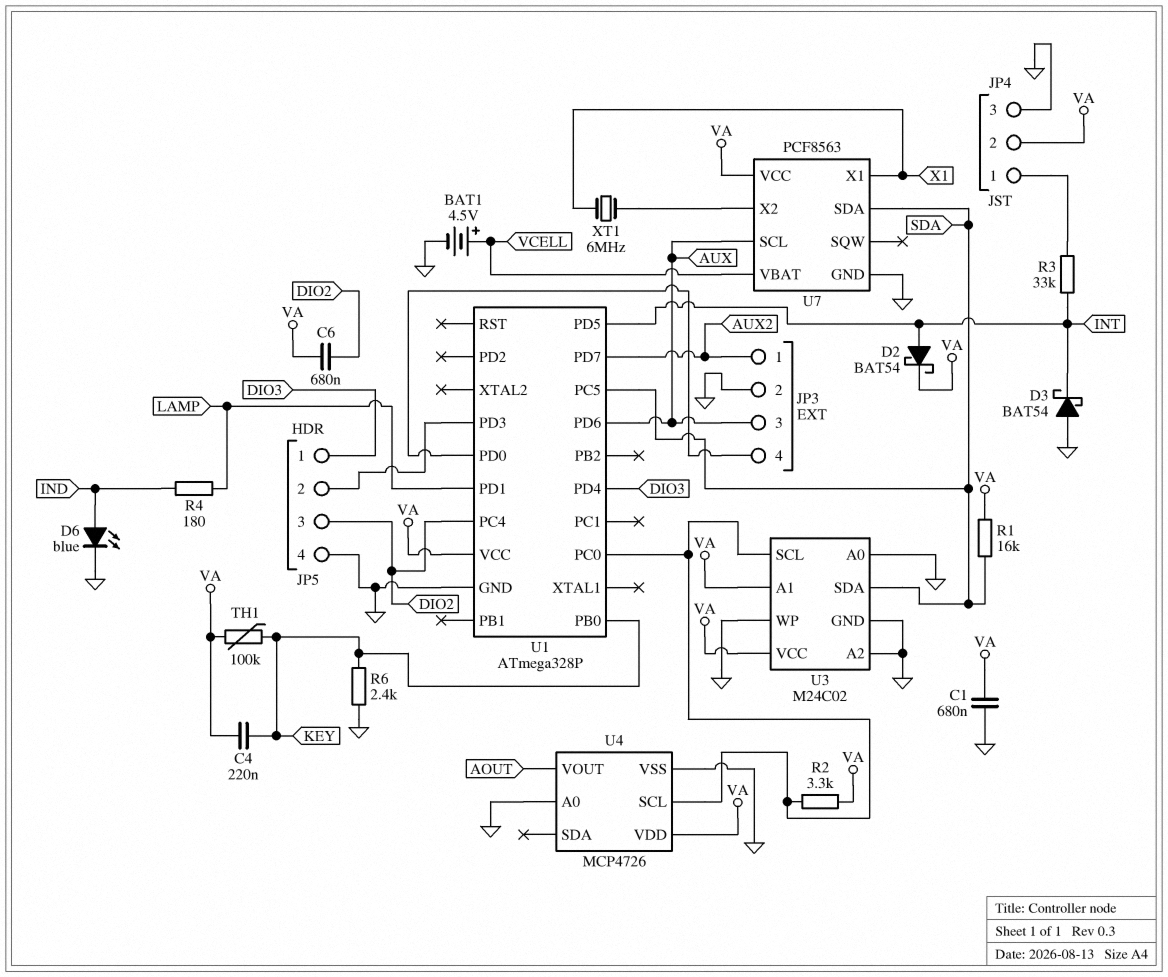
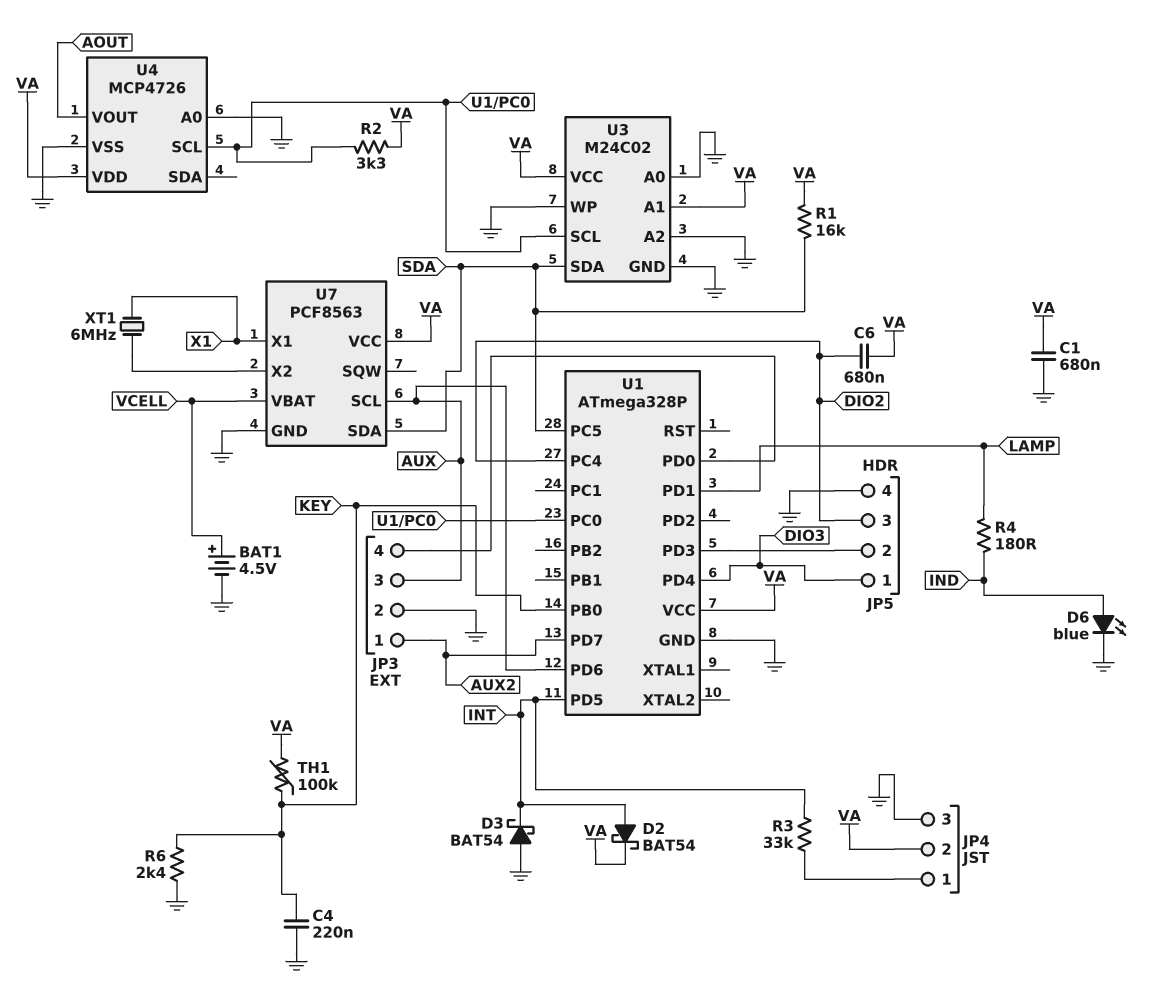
C4: 220nF (KEY, VA) -> 220nF (GND, KEY)

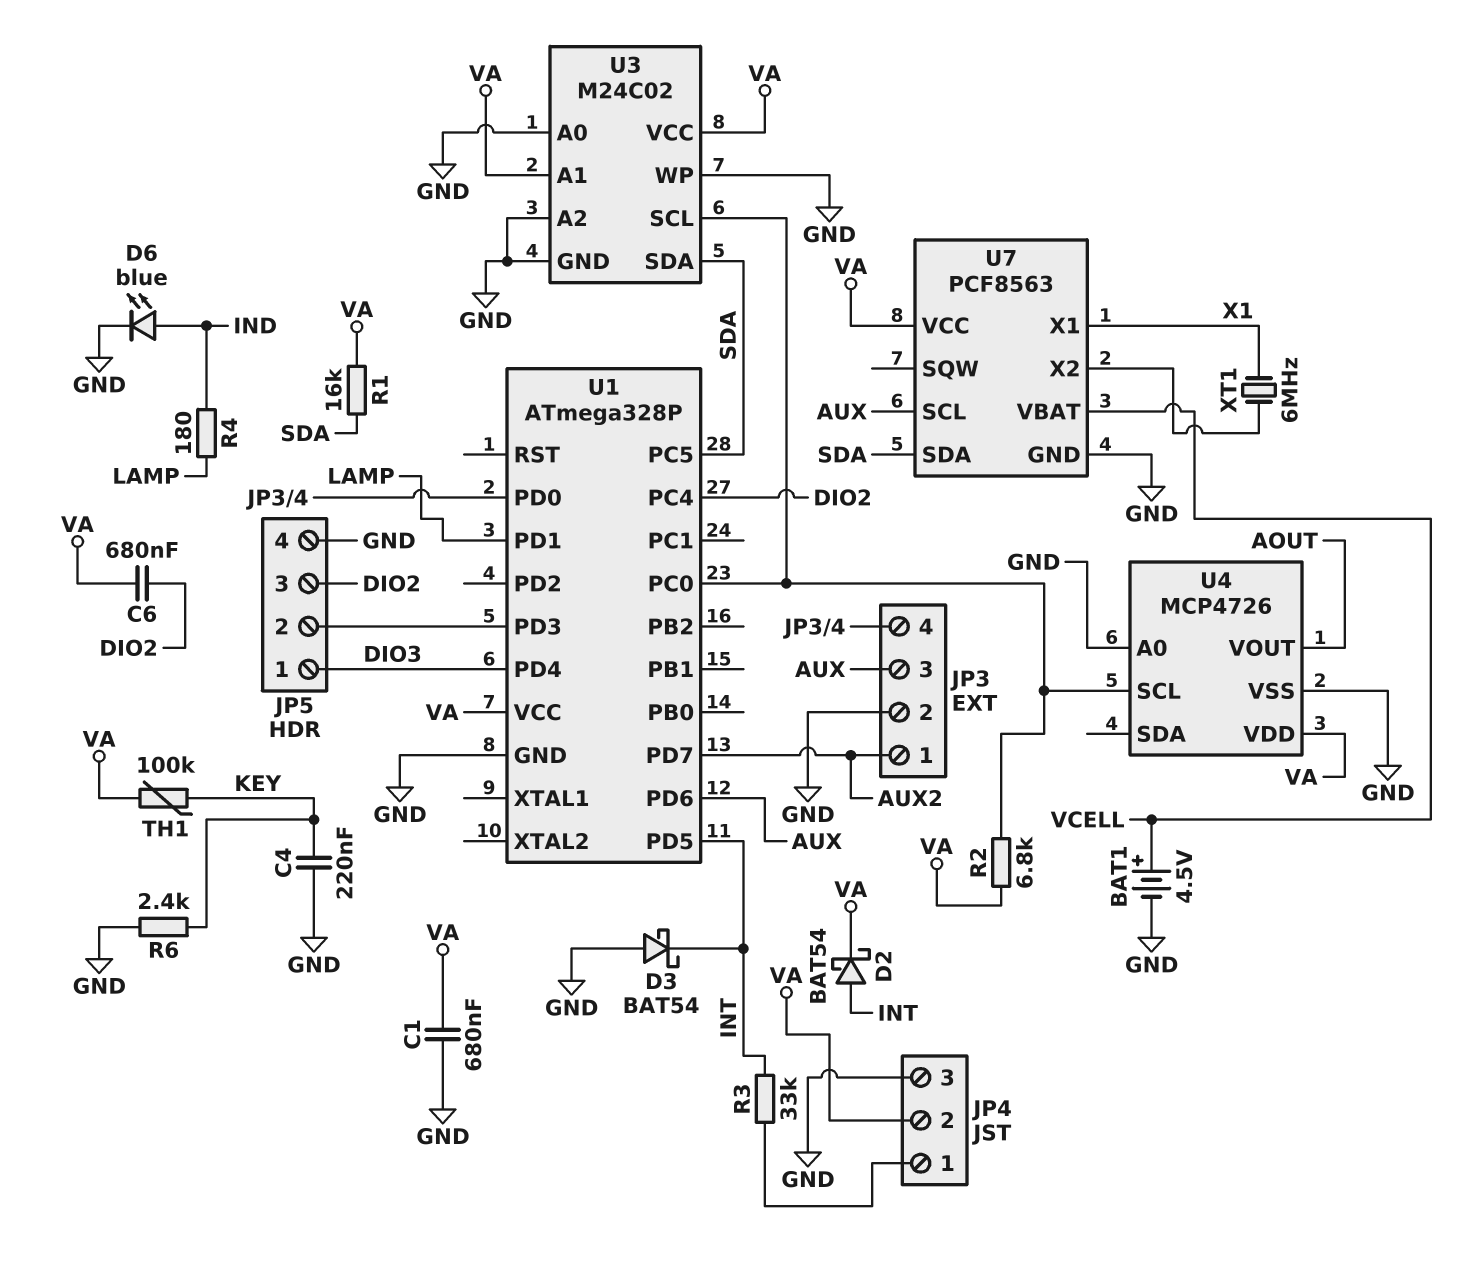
R2: 3.3k (U1/PC0, VA) -> 6.8k (U1/PC0, VA)
U1 pin PB0: KEY -> none

